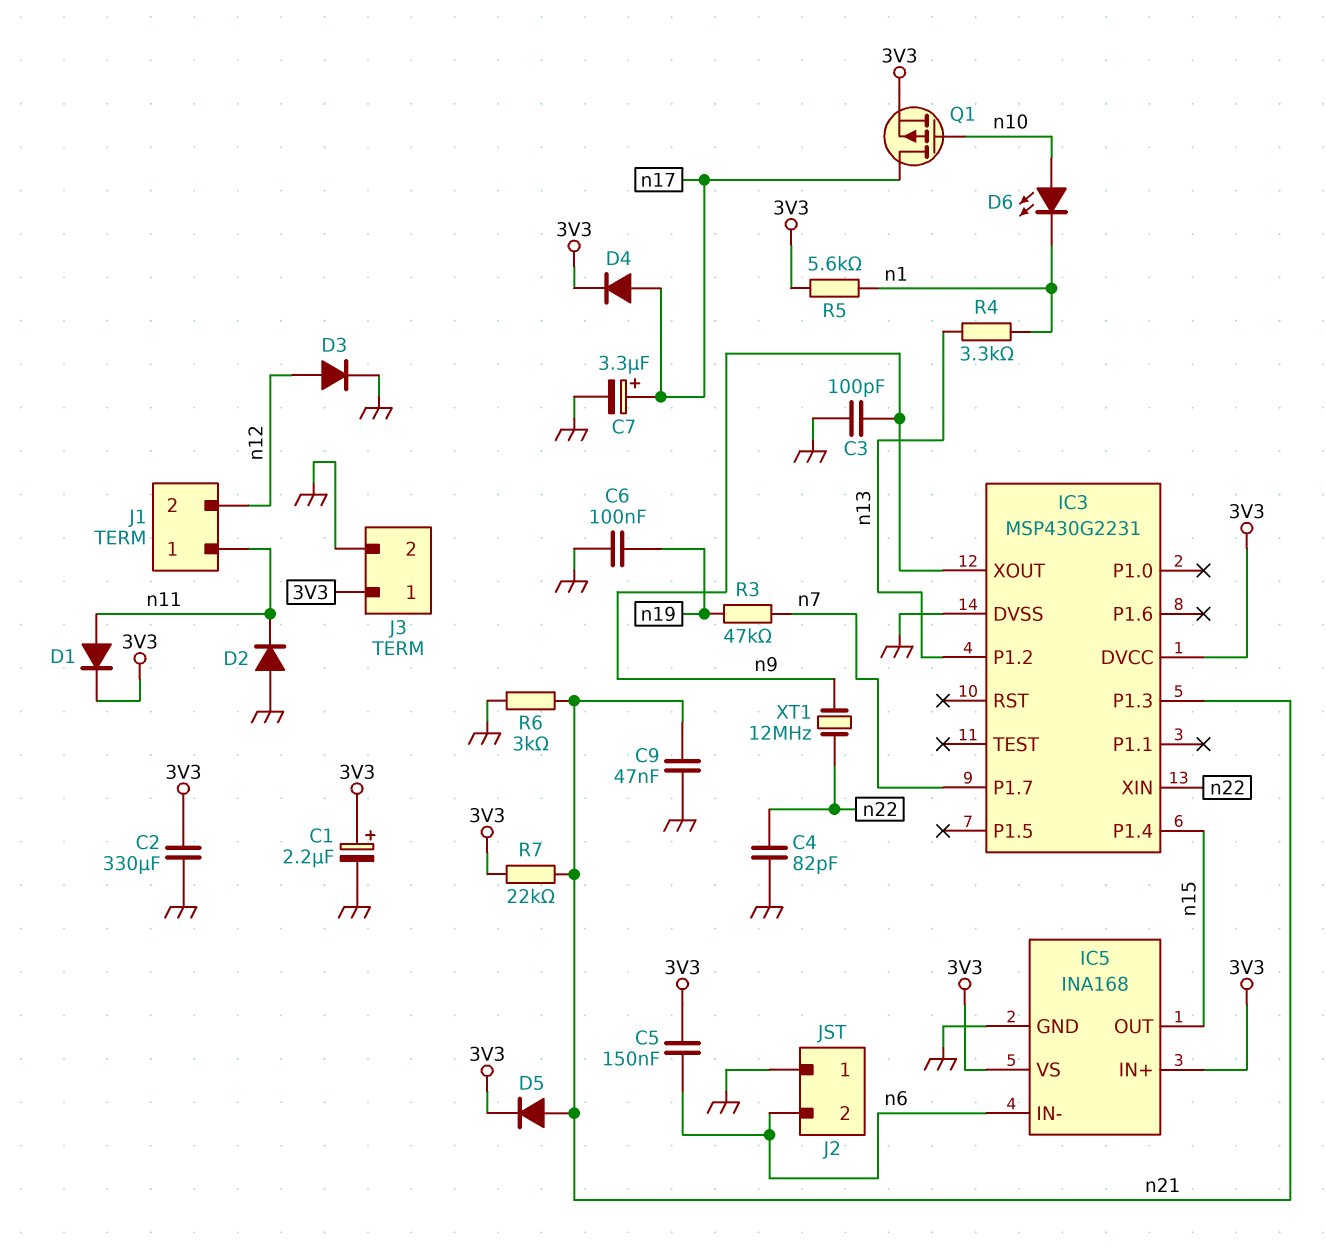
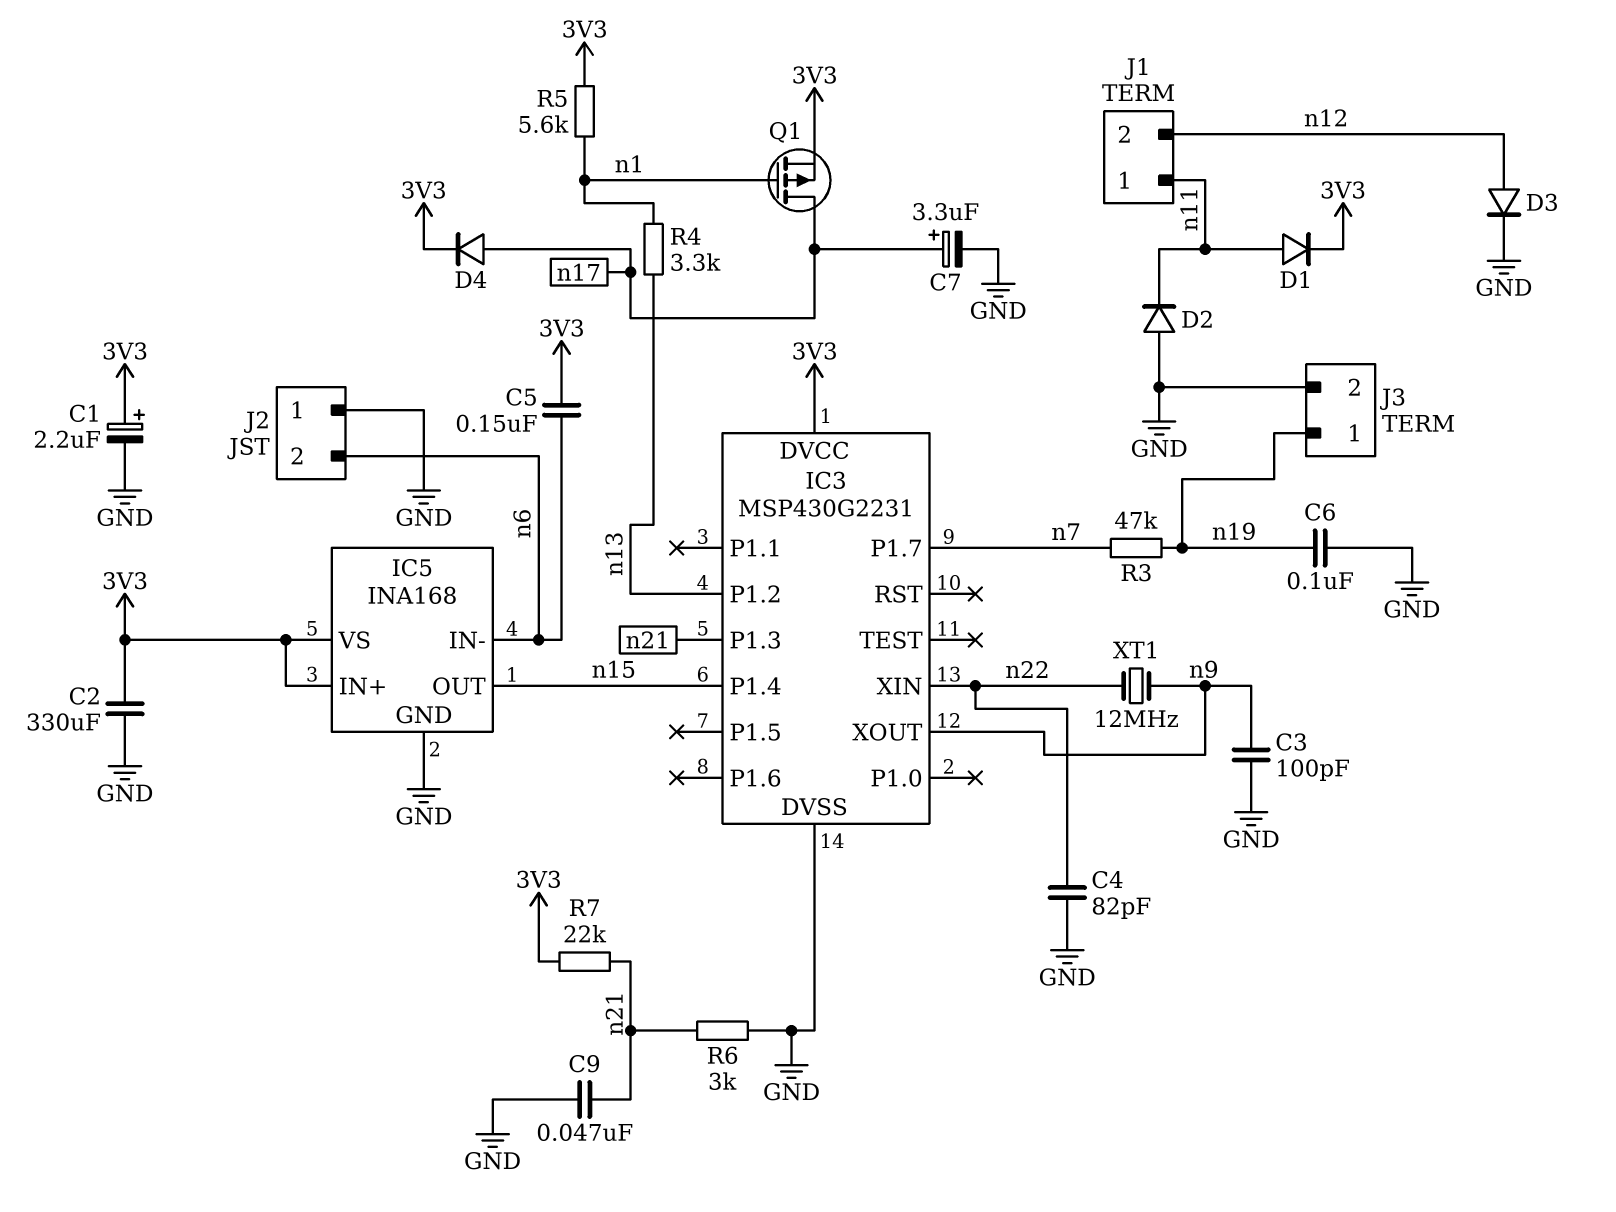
D5: diode (A n21, K 3V3) -> none
D6: LED (A n10, K n1) -> none
J3 pin 1: 3V3 -> n19
Q1: PMOS (G n10, D n17, S 3V3) -> PMOS (G n1, D n17, S 3V3)

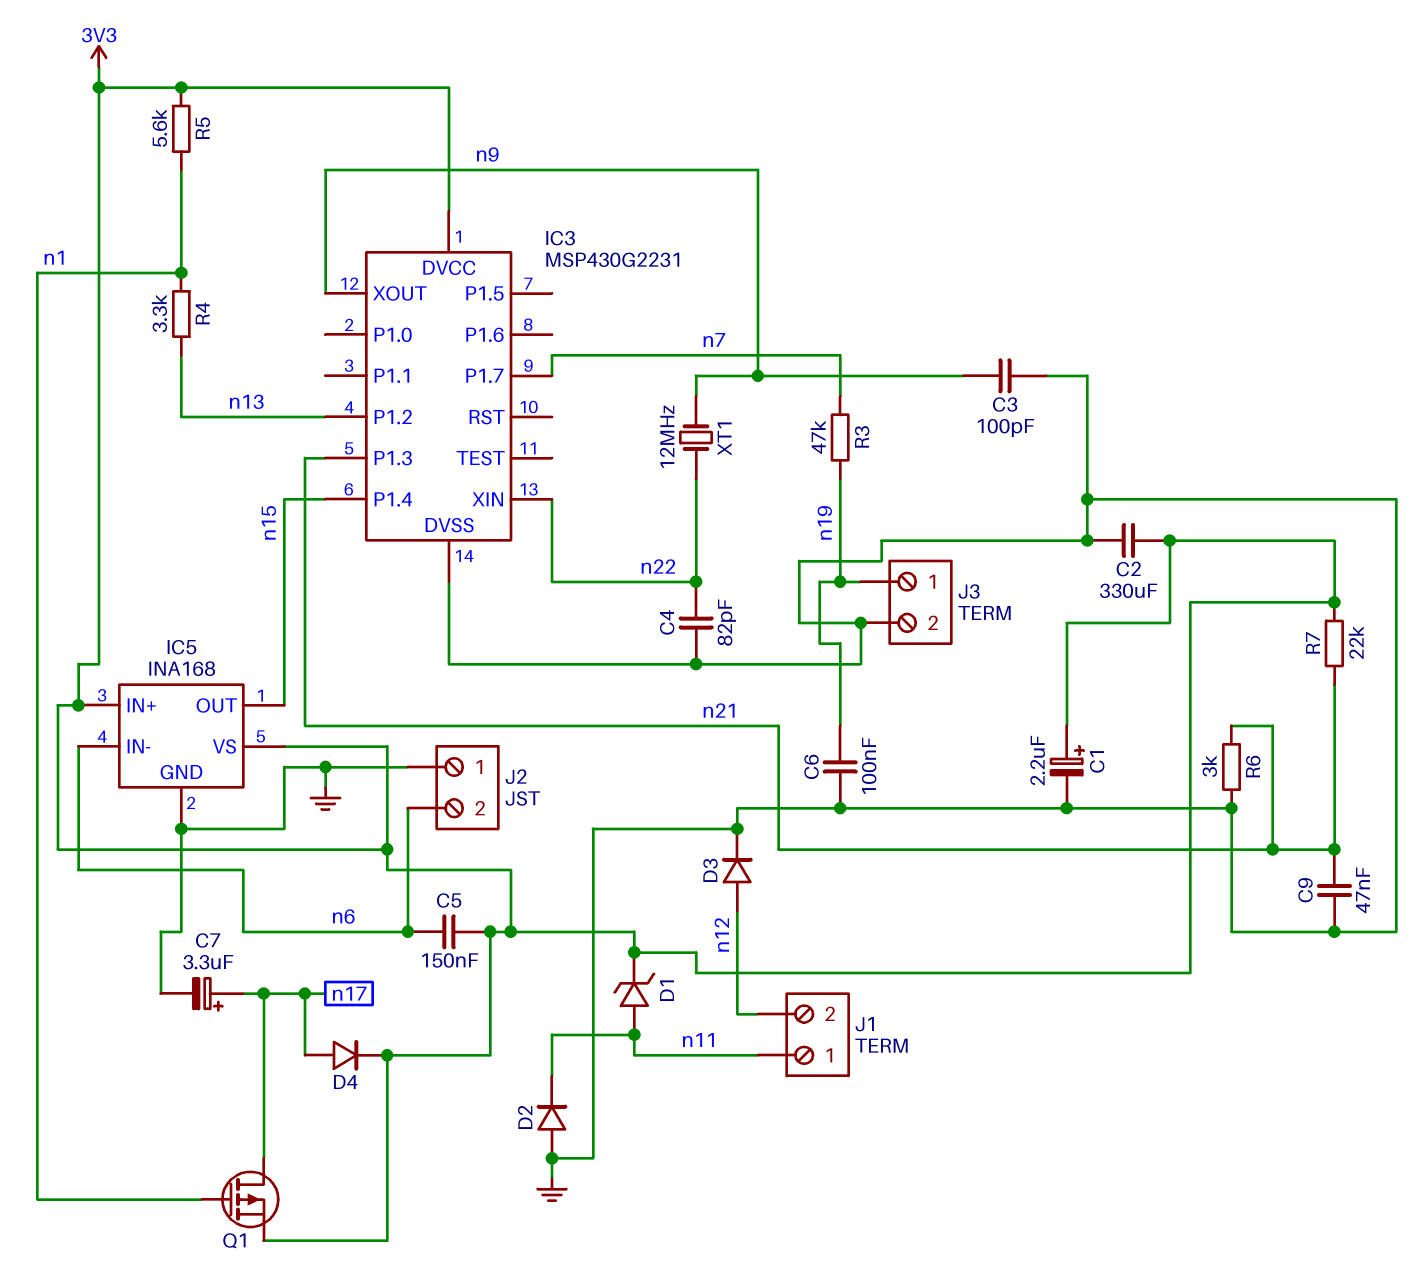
D1: diode (A n11, K 3V3) -> zener (A n11, K 3V3)

